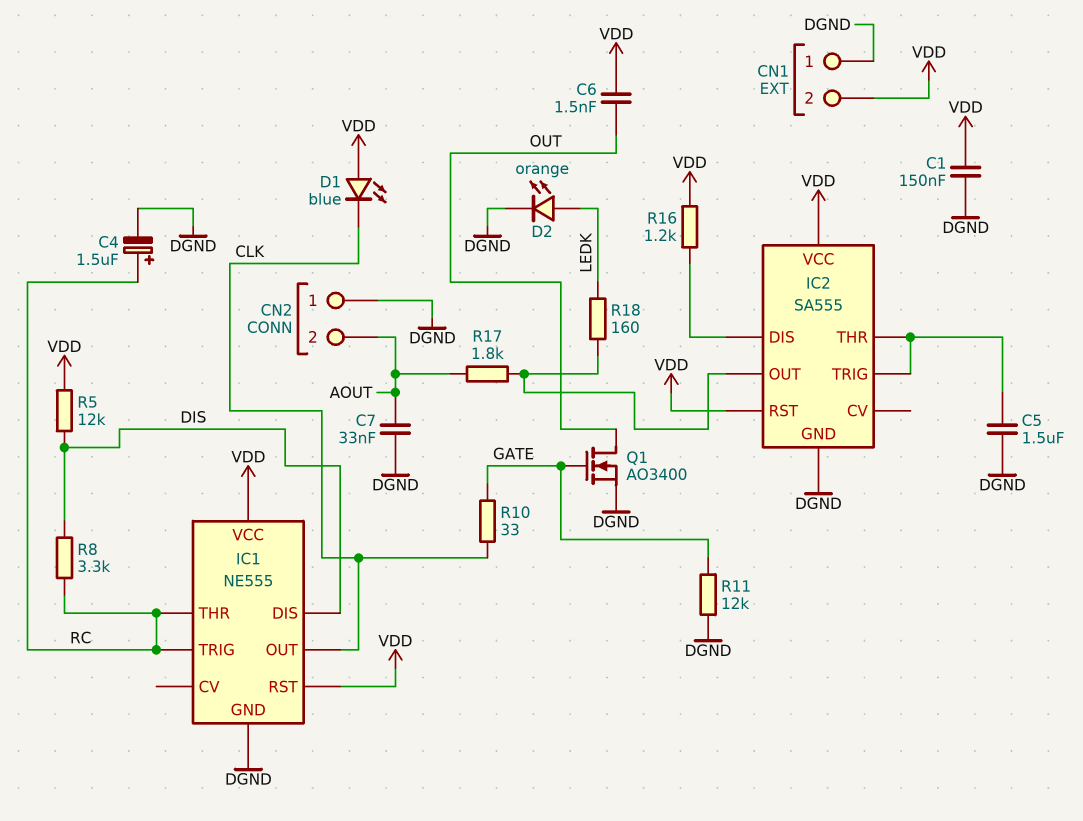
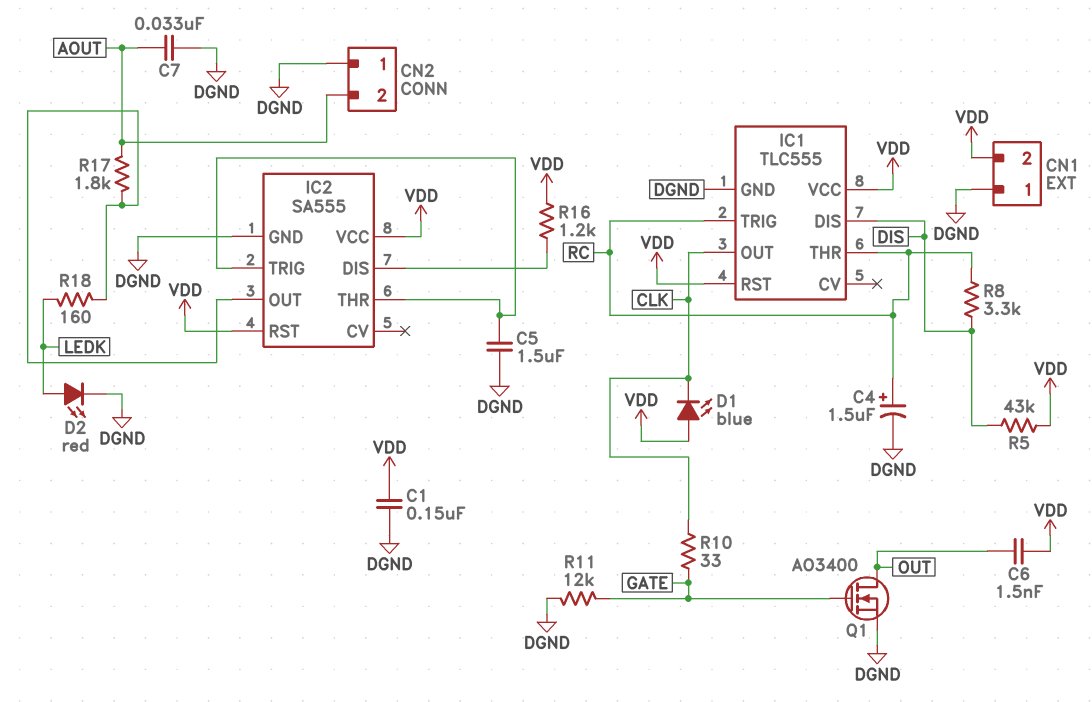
D2: LED orange (A LEDK, K DGND) -> LED red (A LEDK, K DGND)
IC1: NE555 -> TLC555
R5: 12k (DIS, VDD) -> 43k (DIS, VDD)

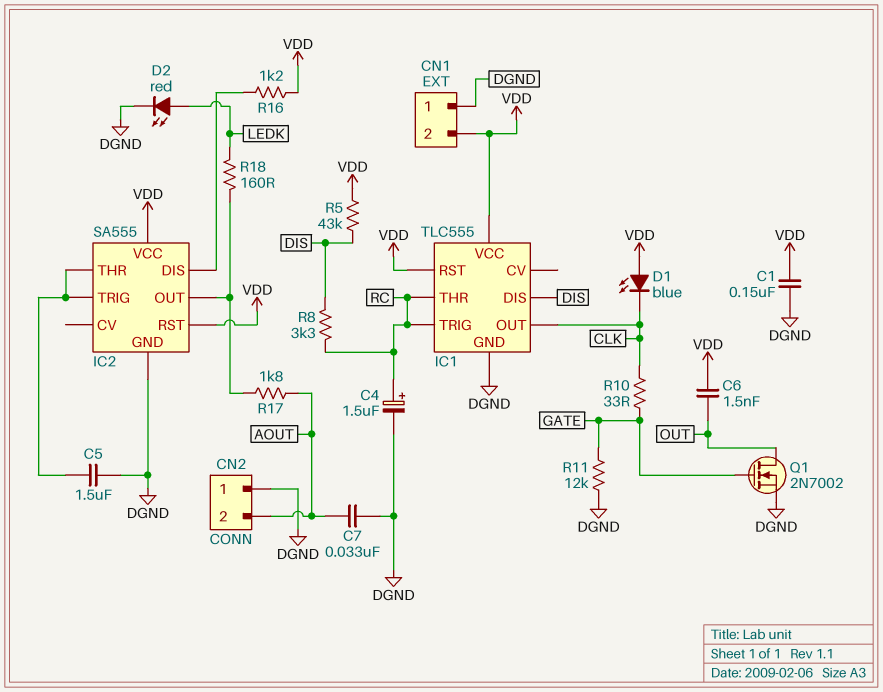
Q1: NMOS AO3400 (G GATE, D OUT, S DGND) -> NMOS 2N7002 (G GATE, D OUT, S DGND)

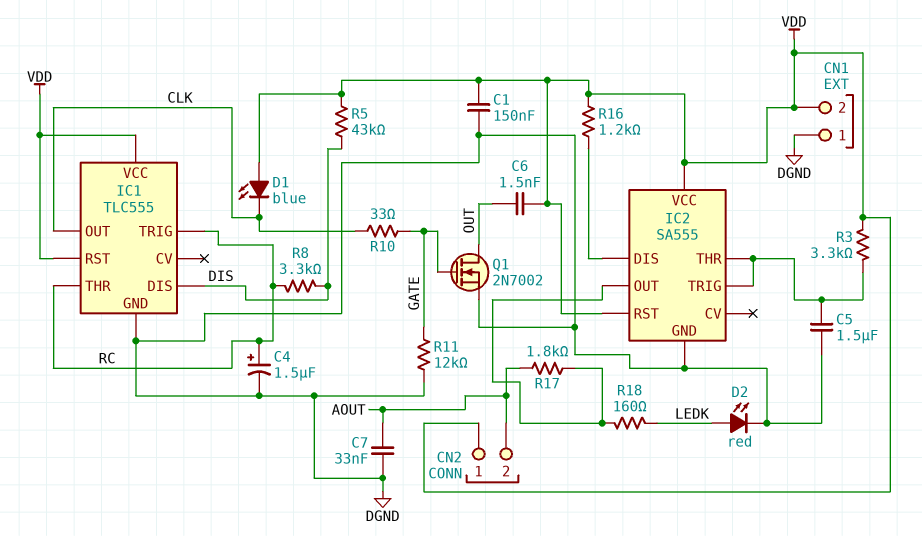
CN2 pin 1: DGND -> VDD
R3: none -> 3.3k (IC2/THR, VDD)

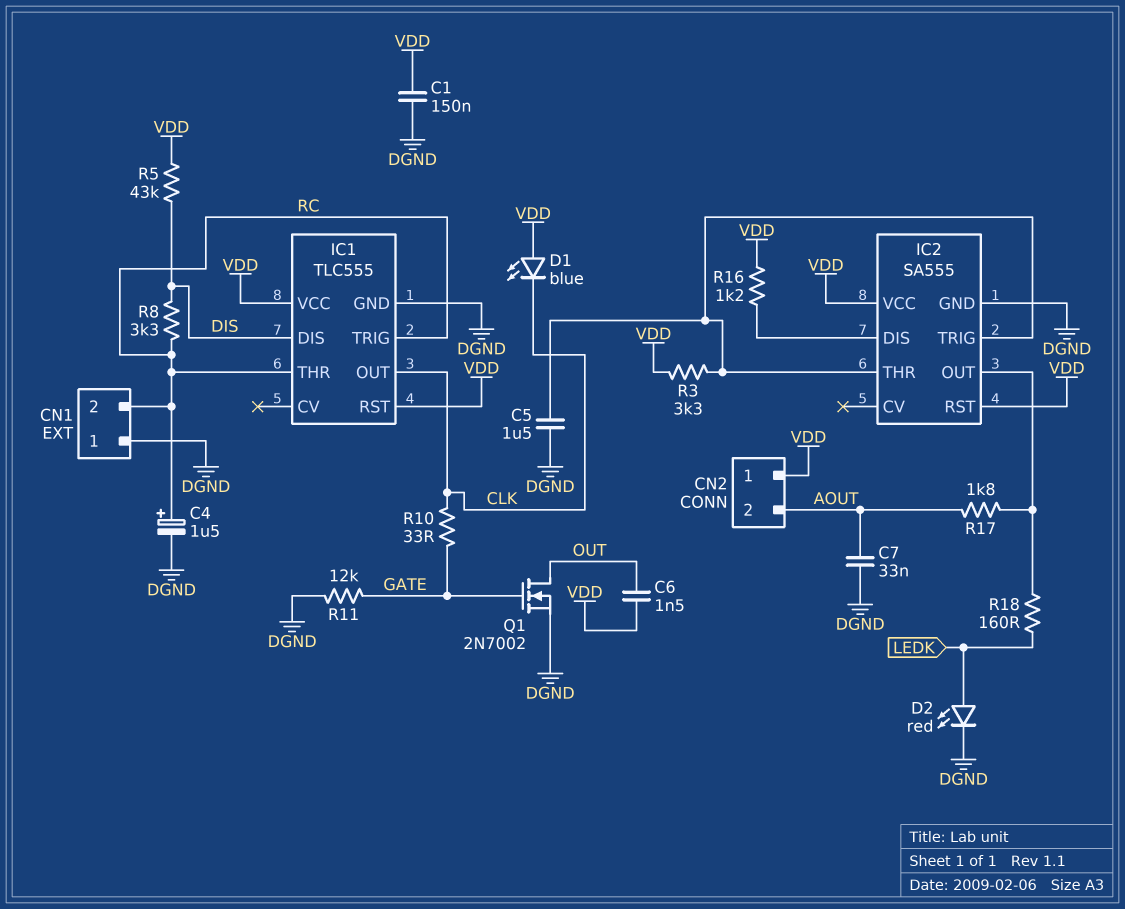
CN1 pin 2: VDD -> RC

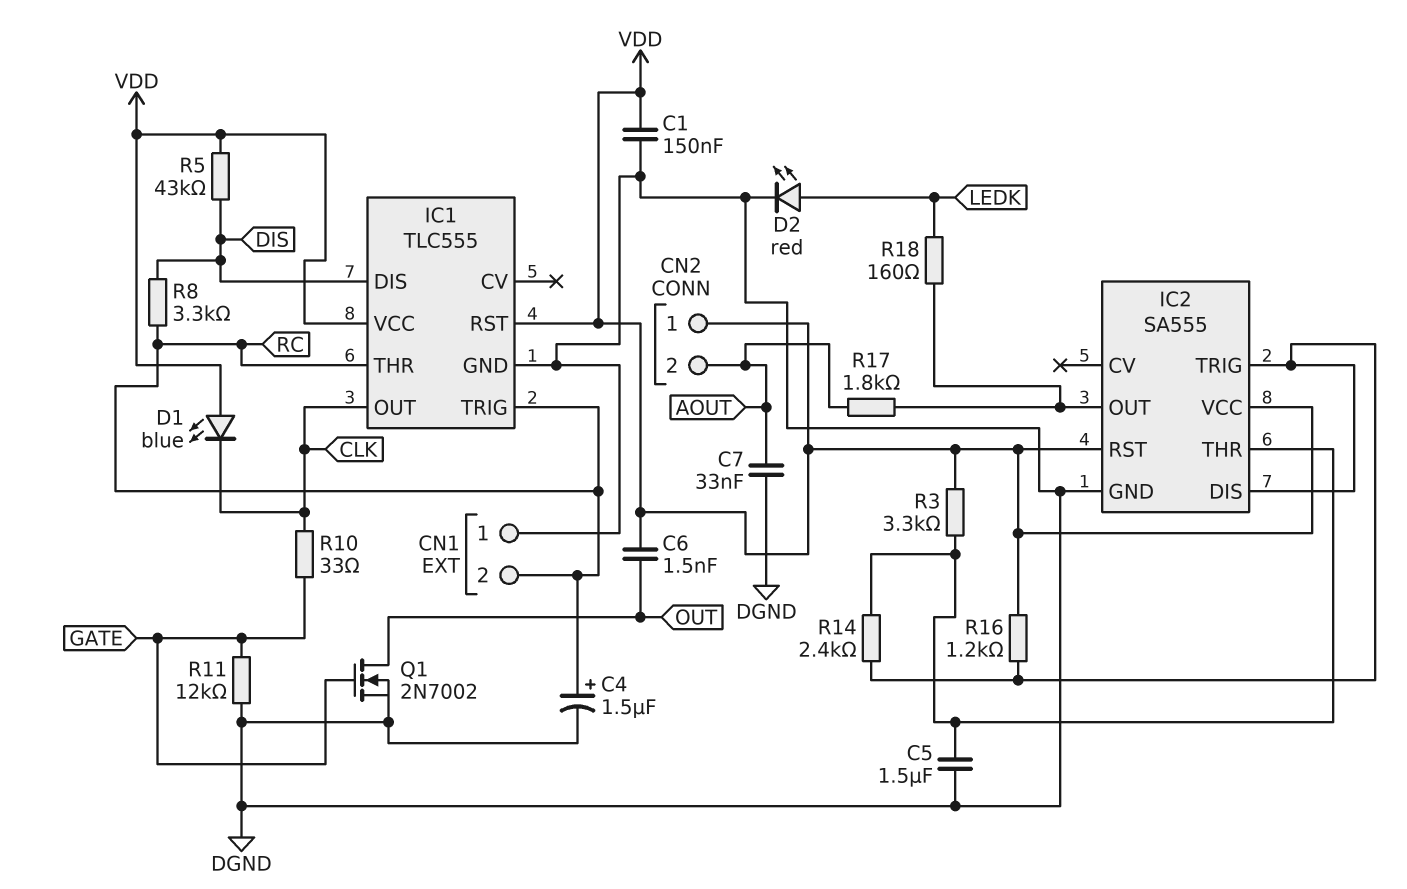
IC2 pin TRIG: IC2/THR -> IC2/DIS
R14: none -> 2.4k (IC2/DIS, IC2/THR)

